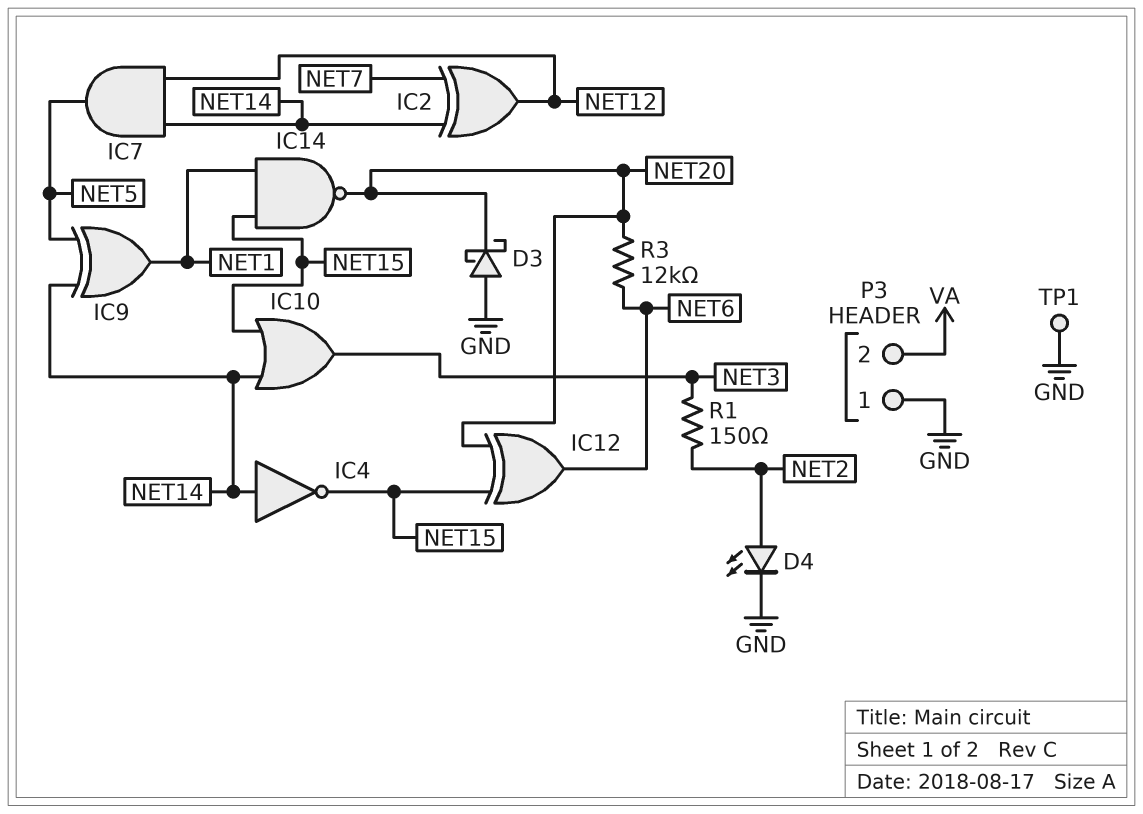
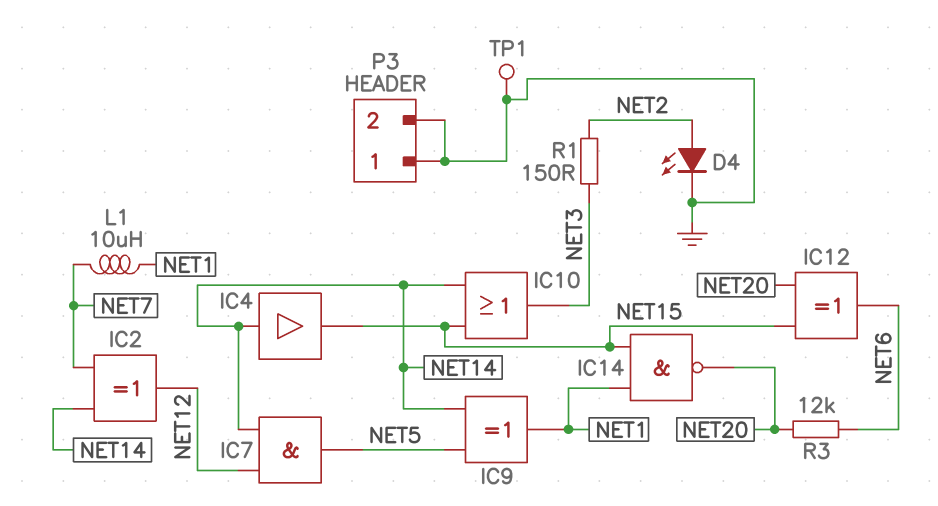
D3: schottky (A GND, K NET20) -> none
IC4: NOT (in NET14, out NET15) -> buffer (in NET14, out NET15)
L1: none -> 10uH (NET1, NET7)
P3 pin 2: VA -> GND

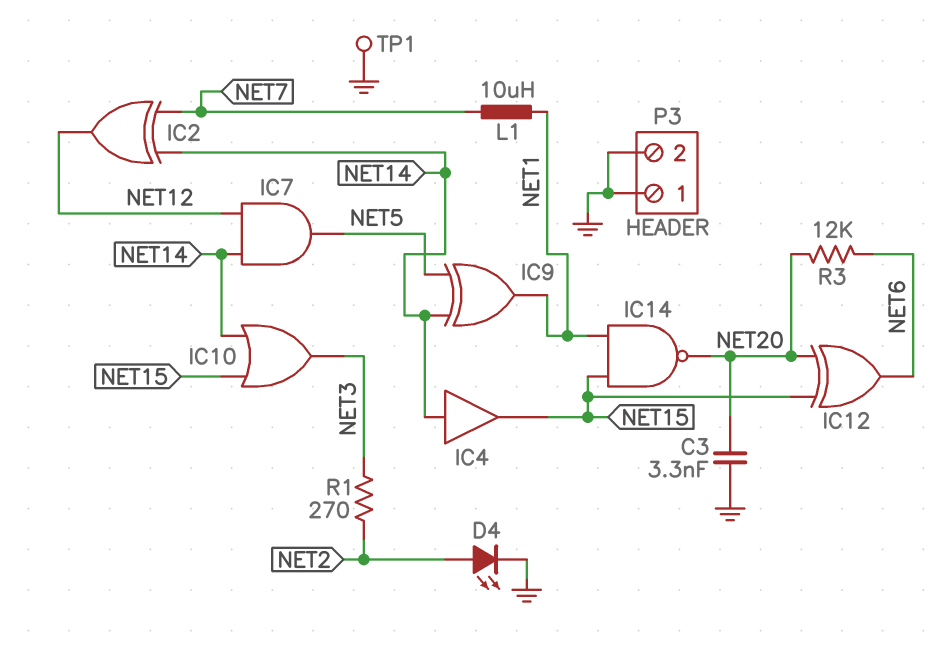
C3: none -> 3.3nF (GND, NET20)
R1: 150 (NET2, NET3) -> 270 (NET2, NET3)

